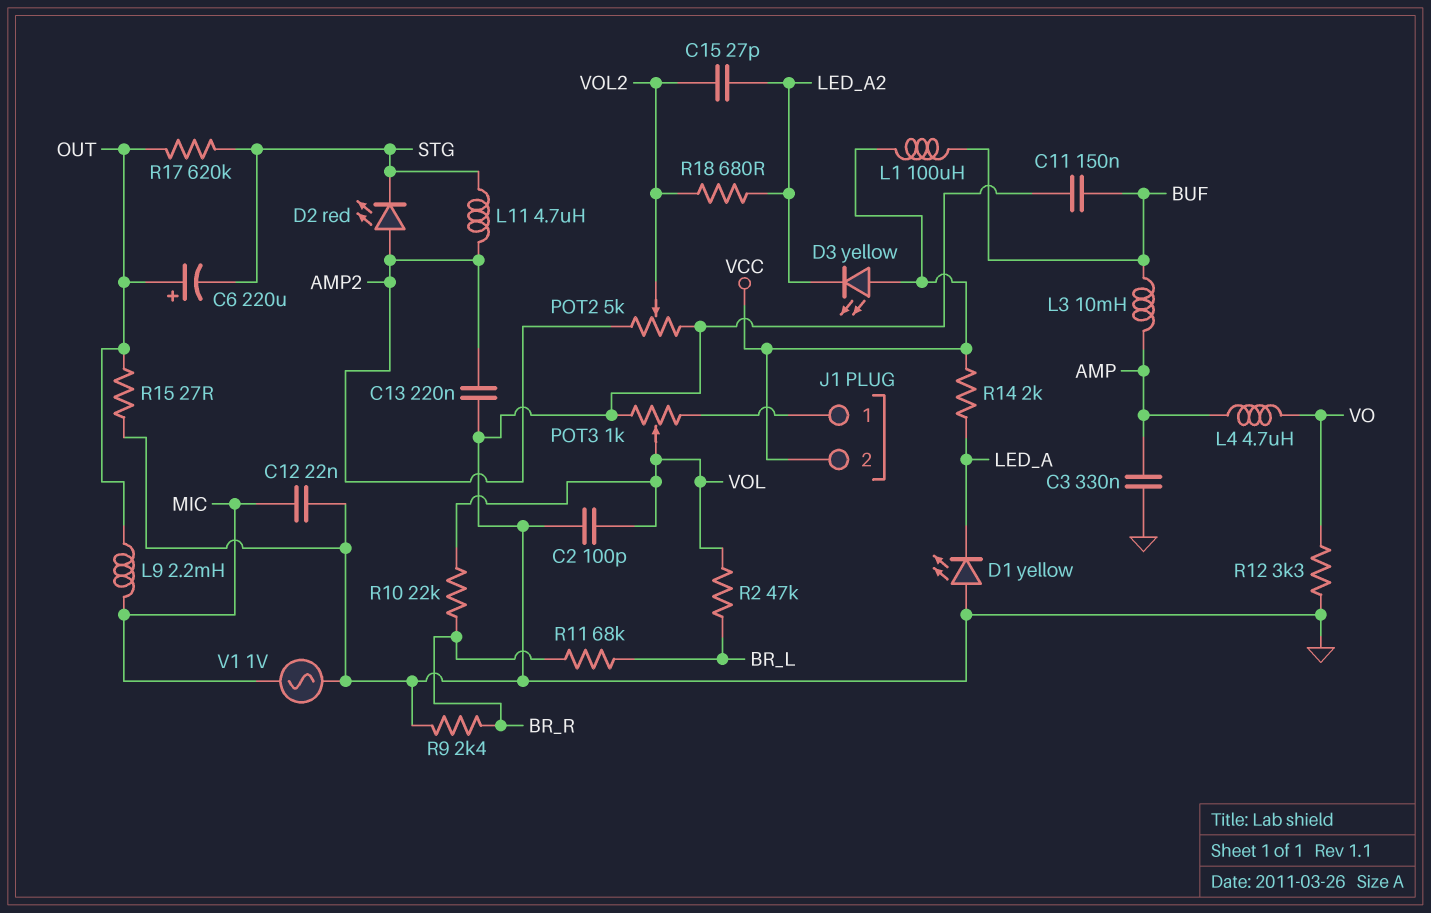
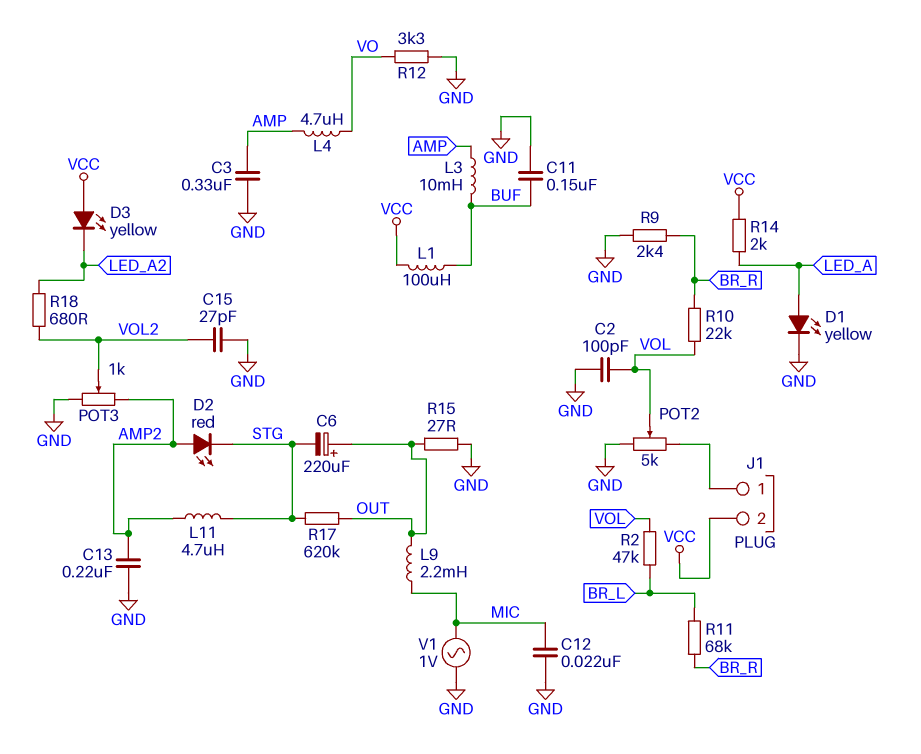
C15: 27pF (LED_A2, VOL2) -> 27pF (GND, VOL2)
D1: LED yellow (A GND, K LED_A) -> LED yellow (A LED_A, K GND)
POT2: 5k (AMP2, GND, wiper VOL2) -> 5k (GND, J1/1, wiper VOL)
POT3: 1k (GND, J1/1, wiper VOL) -> 1k (AMP2, GND, wiper VOL2)

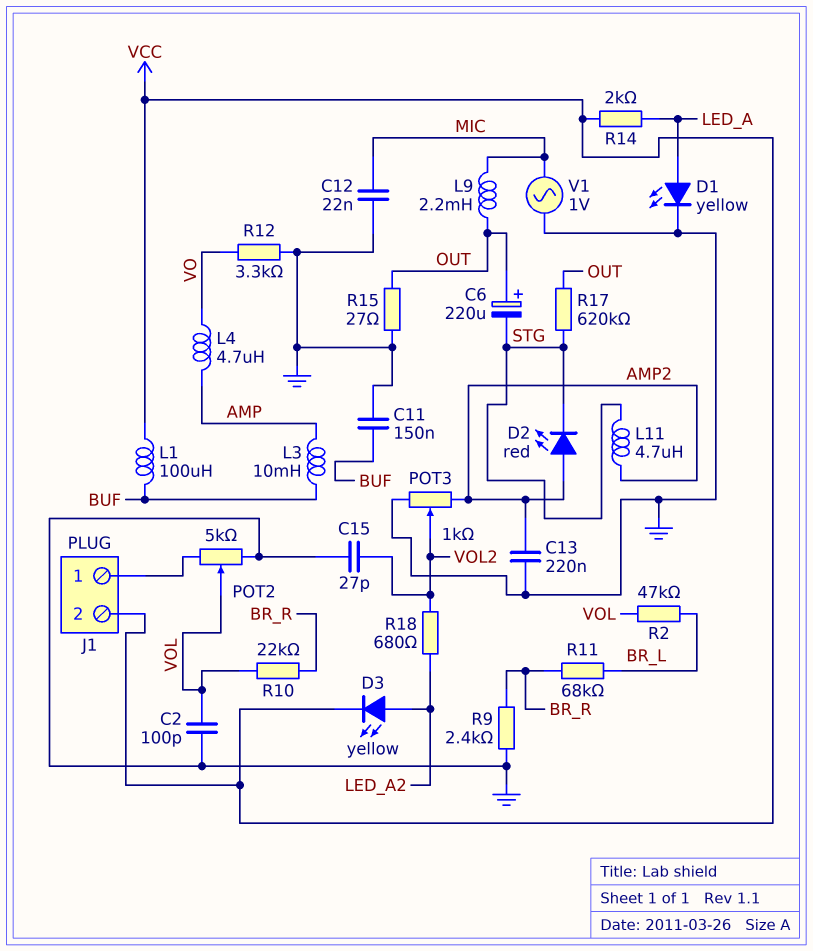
C3: 330nF (AMP, GND) -> none
D3: LED yellow (A VCC, K LED_A2) -> LED yellow (A LED_A2, K VCC)

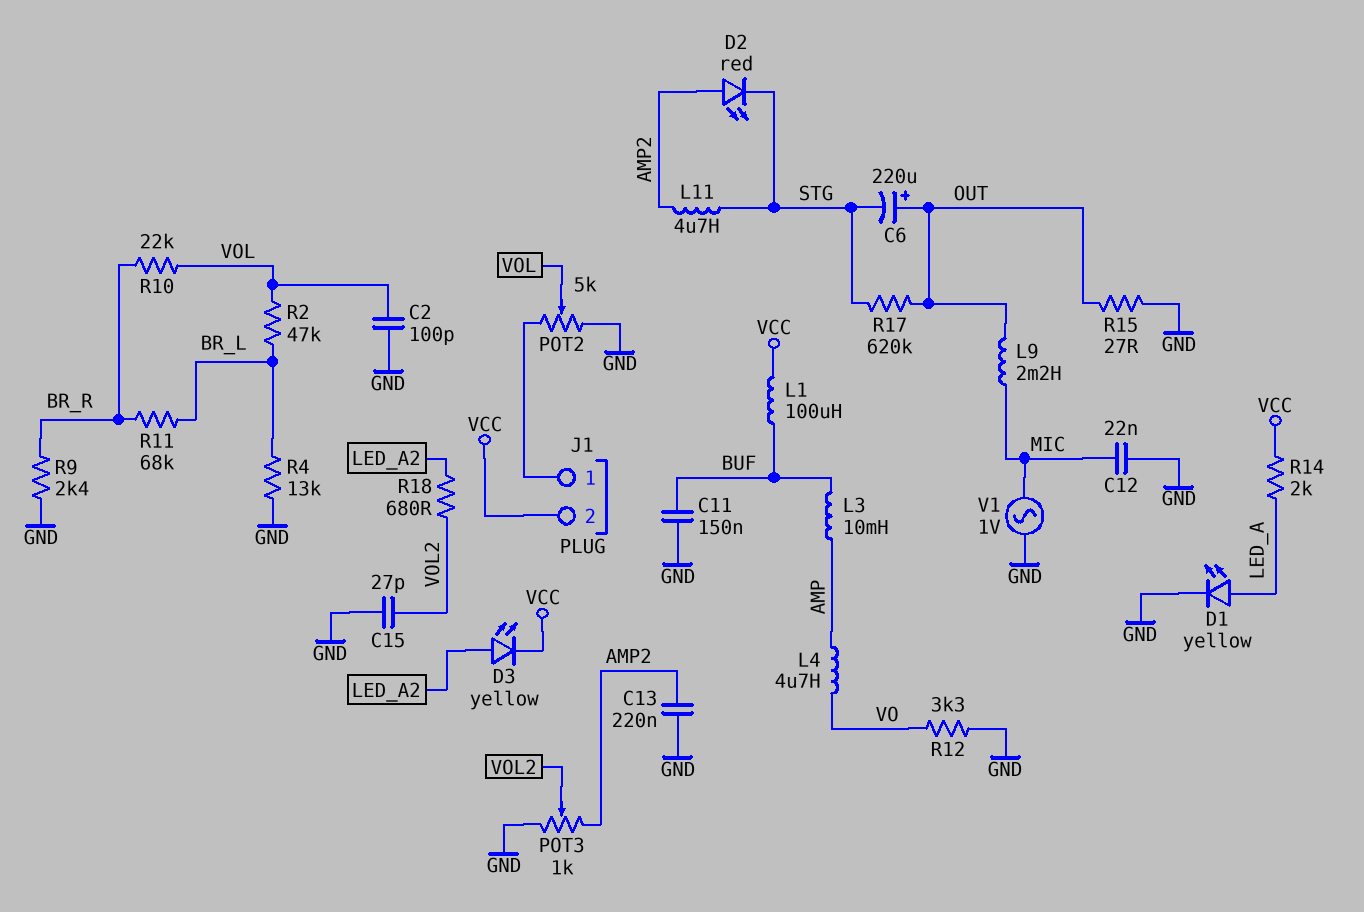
R4: none -> 13k (BR_L, GND)

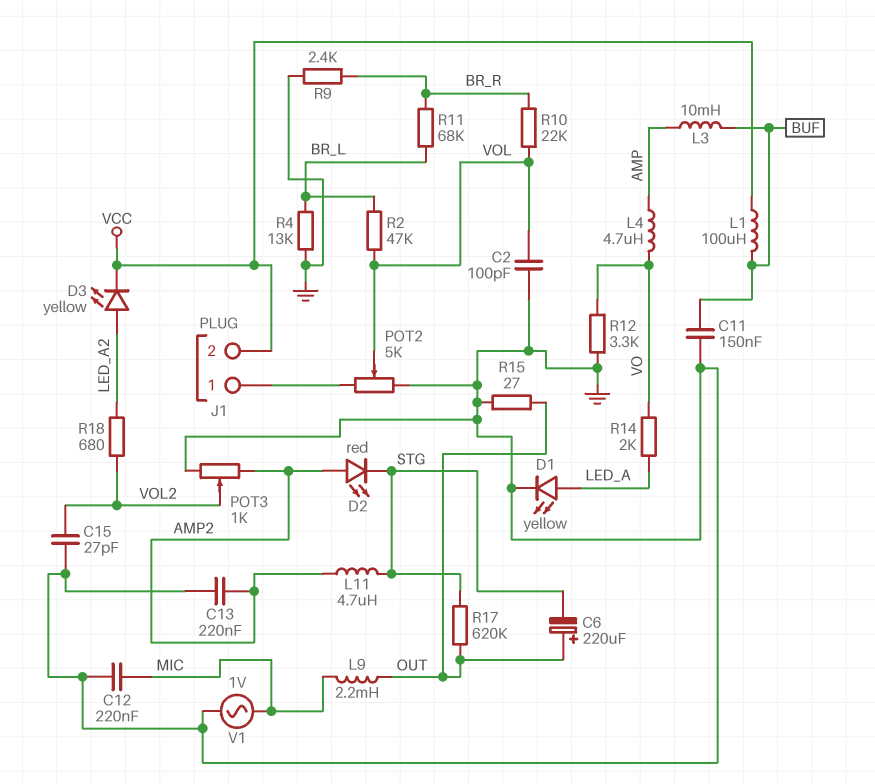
C12: 22nF (GND, MIC) -> 220nF (GND, MIC)
R14: 2k (LED_A, VCC) -> 2k (LED_A, VO)

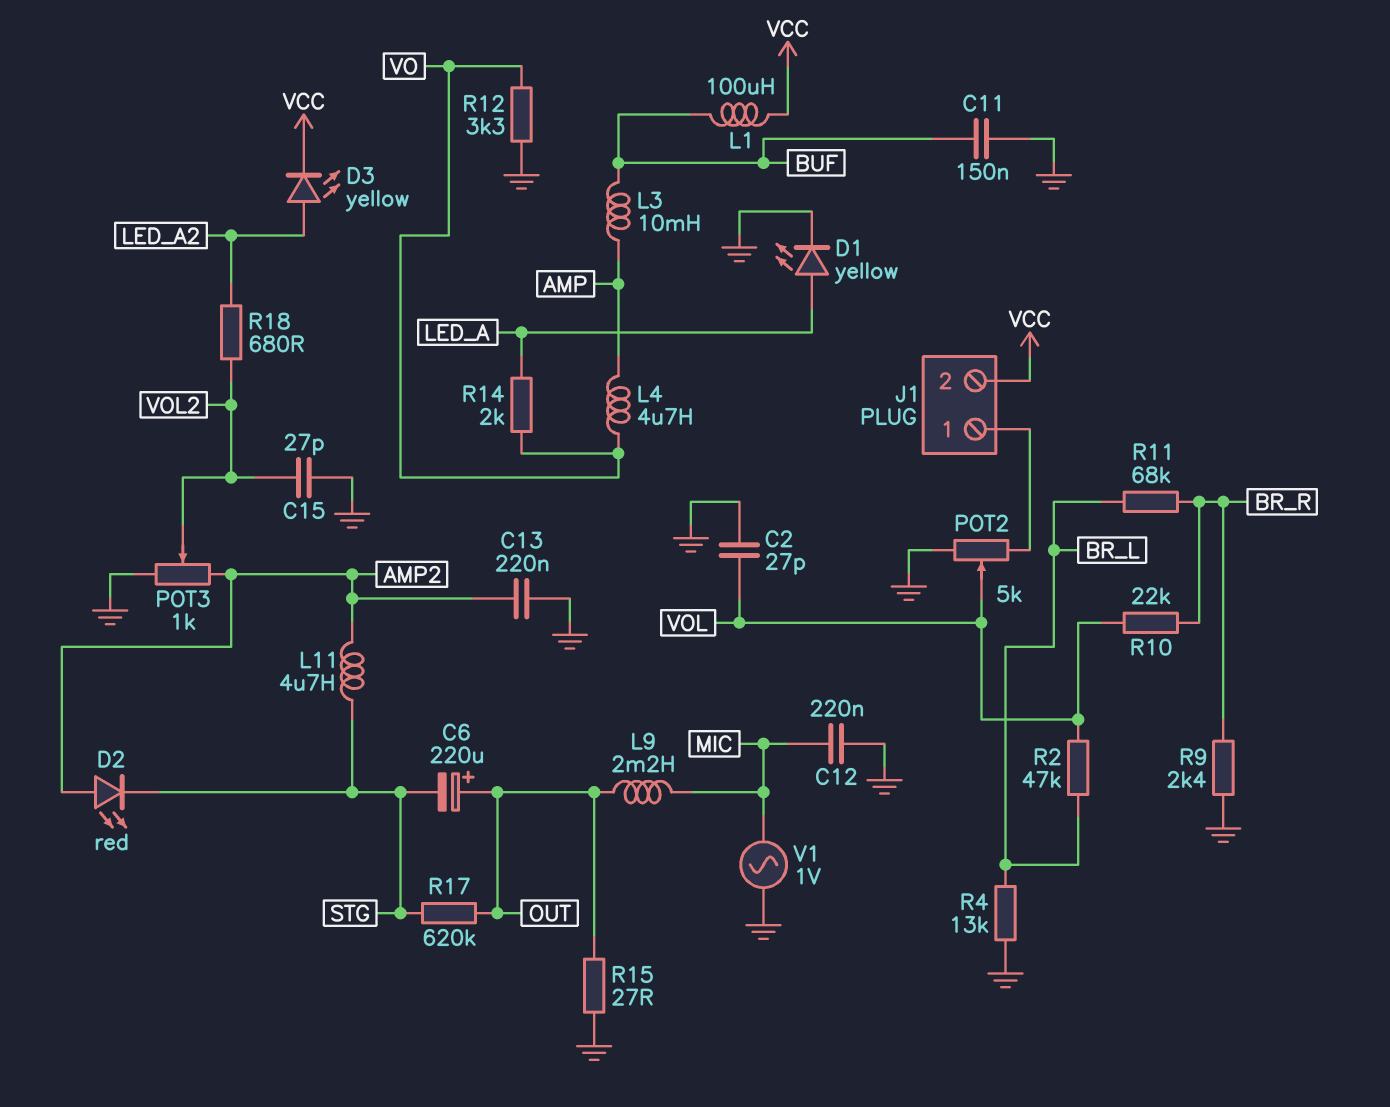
C2: 100pF (GND, VOL) -> 27pF (GND, VOL)

